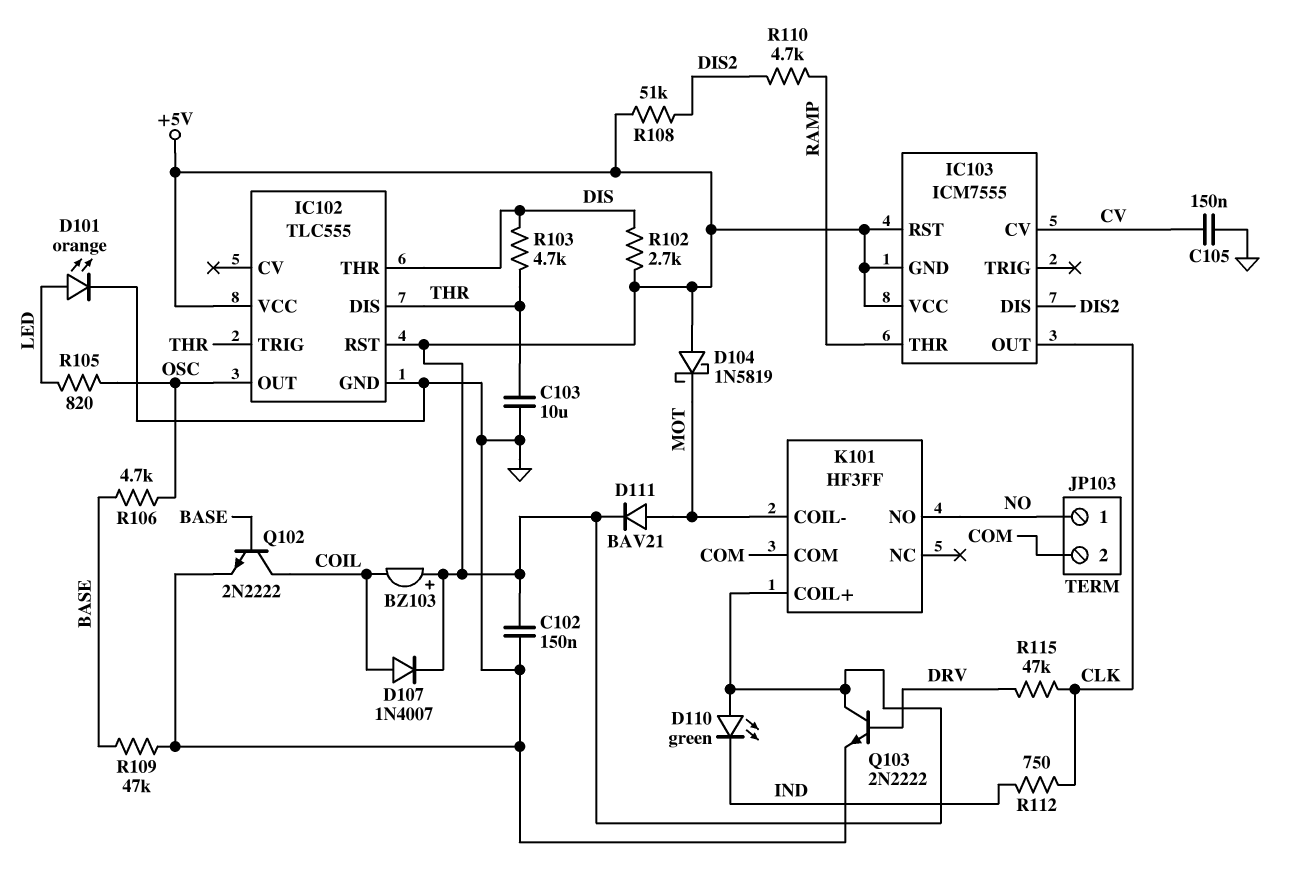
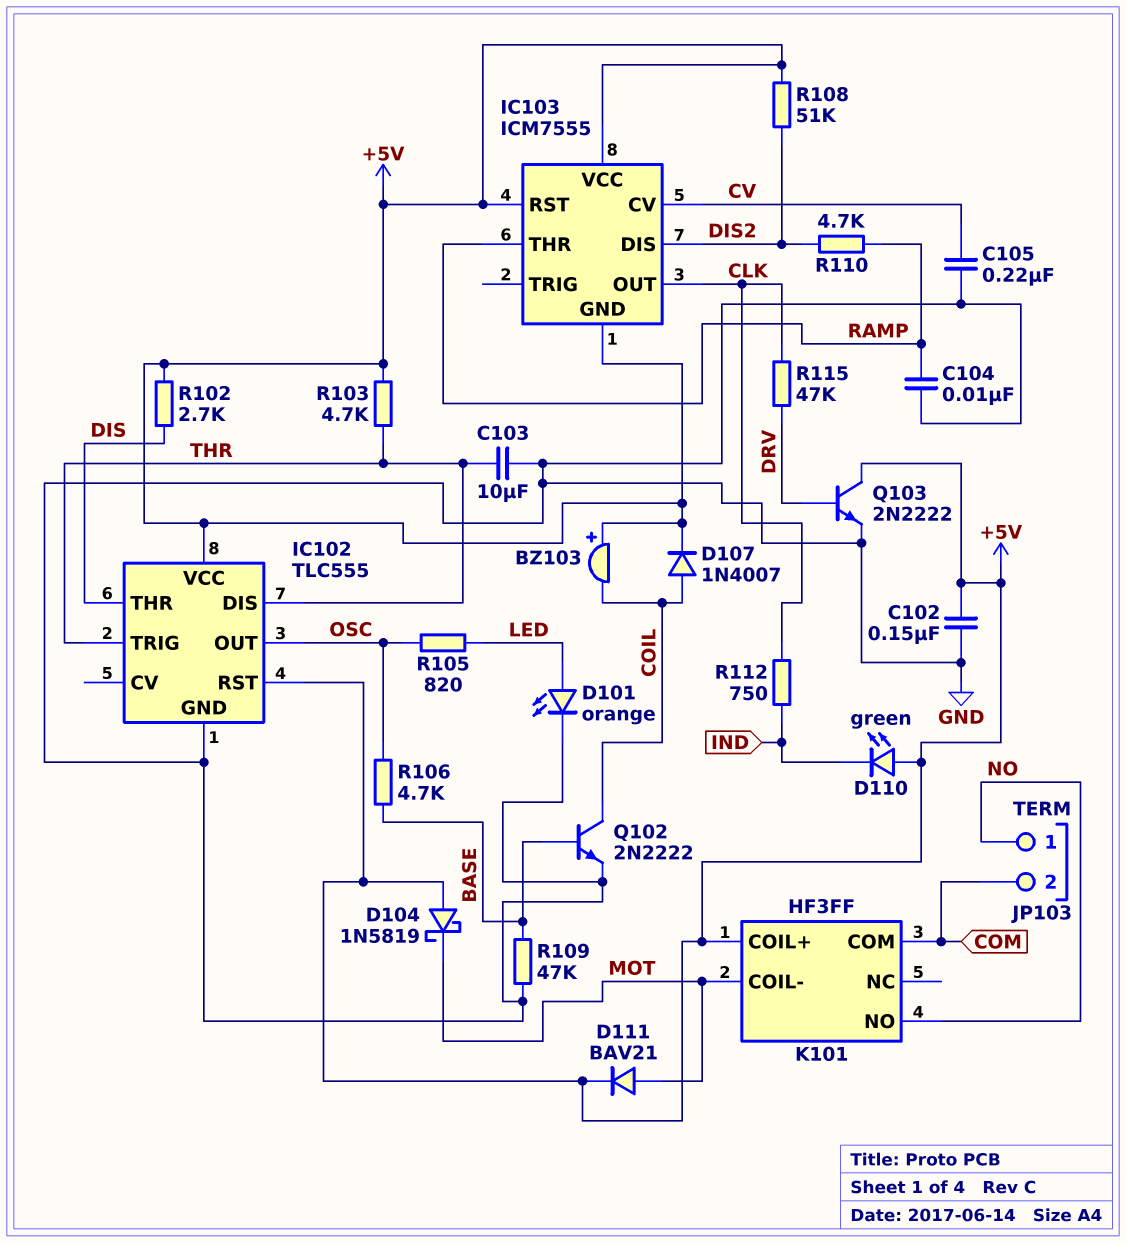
C104: none -> 10nF (GND, RAMP)
C105: 150nF (CV, GND) -> 220nF (CV, GND)
R103: 4.7k (DIS, THR) -> 4.7k (+5V, THR)

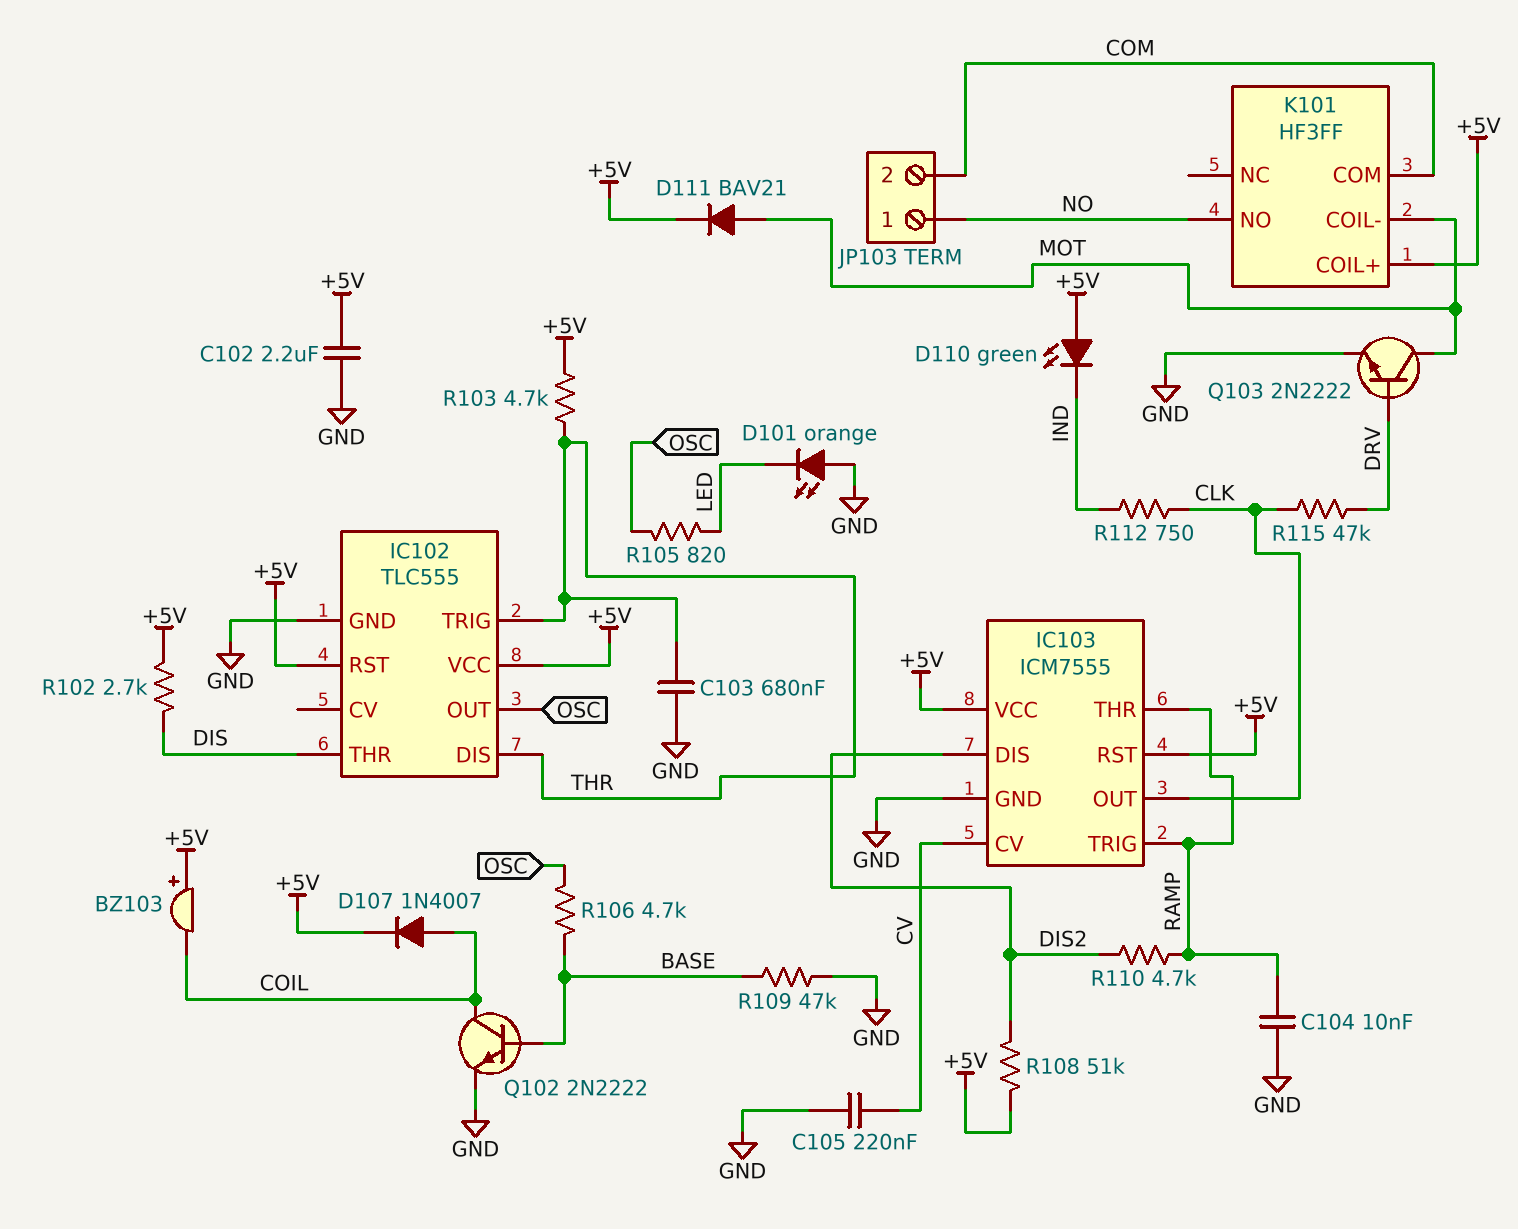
C102: 150nF (+5V, GND) -> 2.2uF (+5V, GND)
C103: 10uF (GND, THR) -> 680nF (GND, THR)
D101: LED orange (A LED, K GND) -> LED orange (A GND, K LED)
D104: schottky 1N5819 (A +5V, K MOT) -> none
IC103 pin GND: +5V -> GND
IC103 pin TRIG: none -> RAMP
Q103: NPN 2N2222 (B DRV, C +5V, E GND) -> NPN 2N2222 (B DRV, C MOT, E GND)

